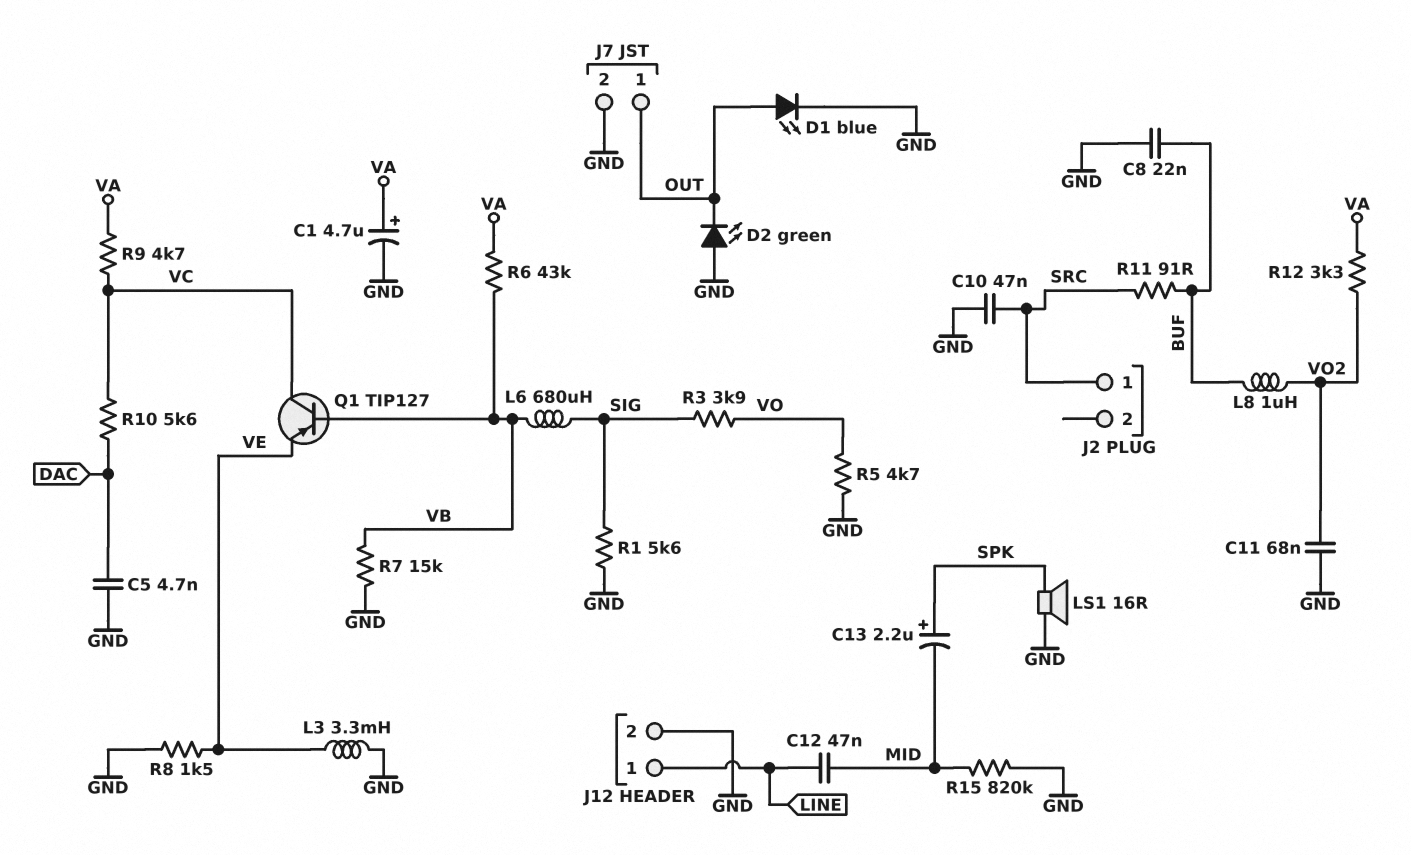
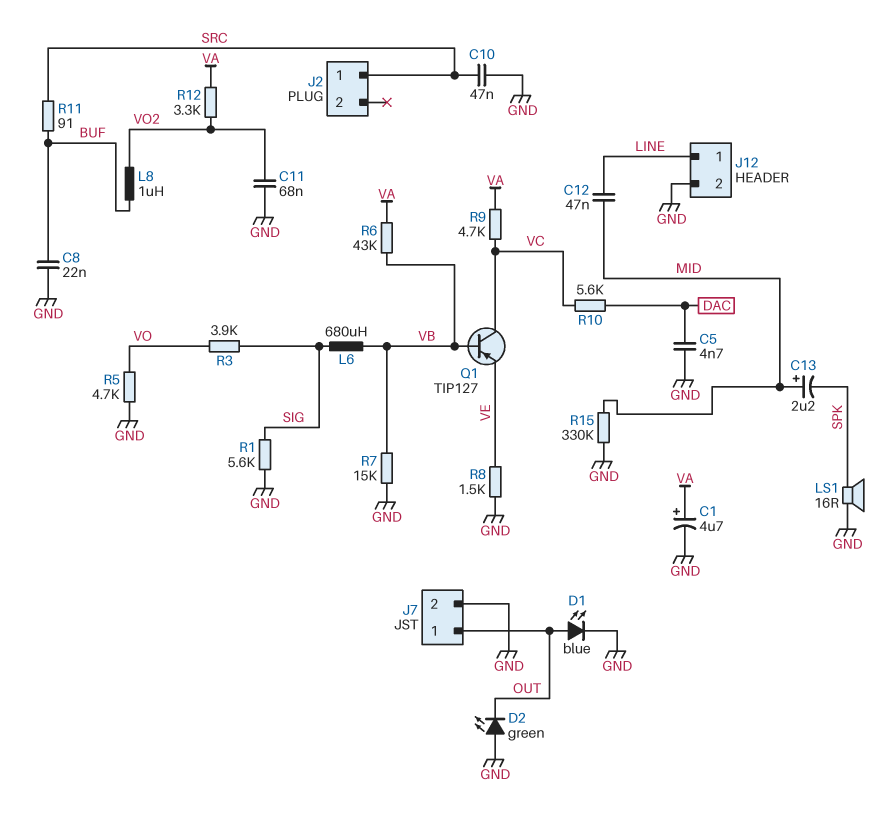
C13: 2.2uF (plus SPK, minus MID) -> 2.2uF (plus MID, minus SPK)
L3: 3.3mH (GND, VE) -> none
R15: 820k (GND, MID) -> 330k (GND, MID)

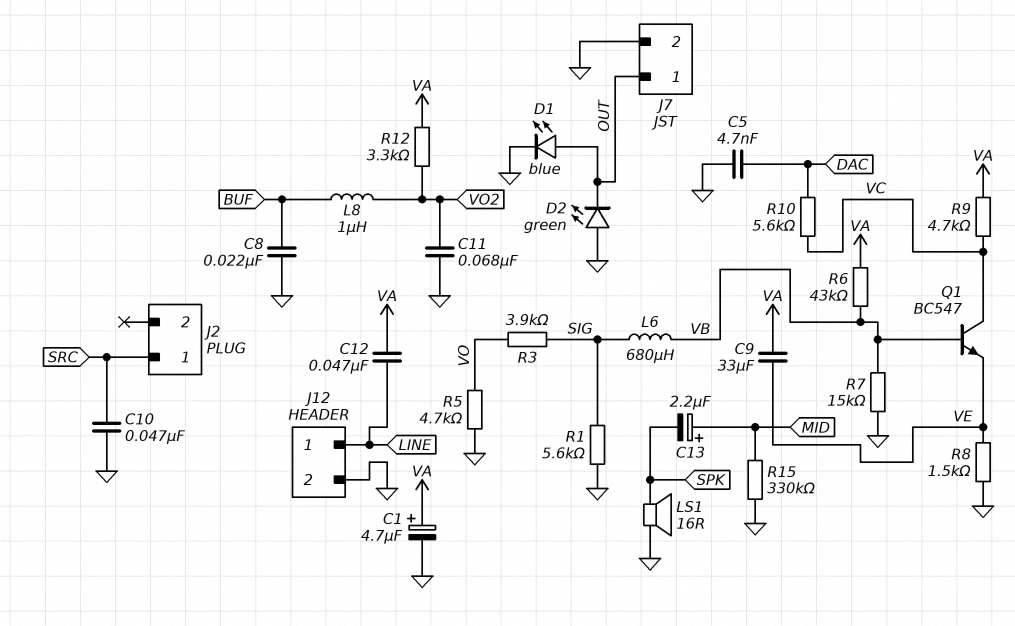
C9: none -> 33uF (VA, VE)
C12: 47nF (LINE, MID) -> 47nF (LINE, VA)
Q1: PNP TIP127 (B VB, C VC, E VE) -> NPN BC547 (B VB, C VC, E VE)
R11: 91 (BUF, SRC) -> none

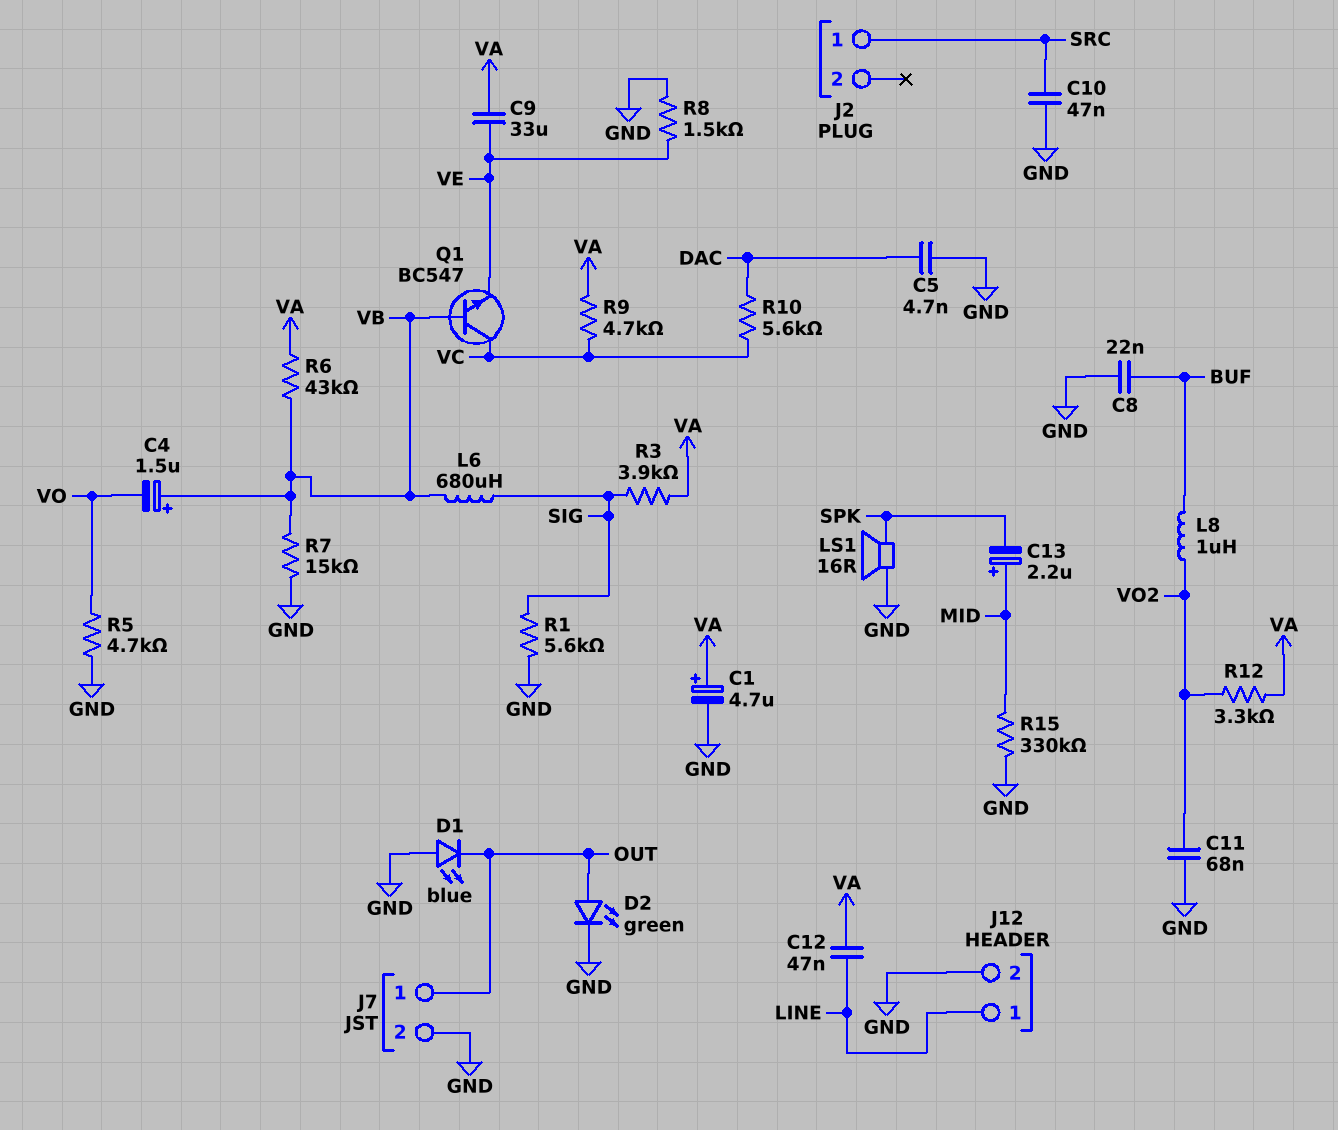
C4: none -> 1.5uF (plus VB, minus VO)
D1: LED blue (A OUT, K GND) -> LED blue (A GND, K OUT)
D2: LED green (A GND, K OUT) -> LED green (A OUT, K GND)
R3: 3.9k (SIG, VO) -> 3.9k (SIG, VA)

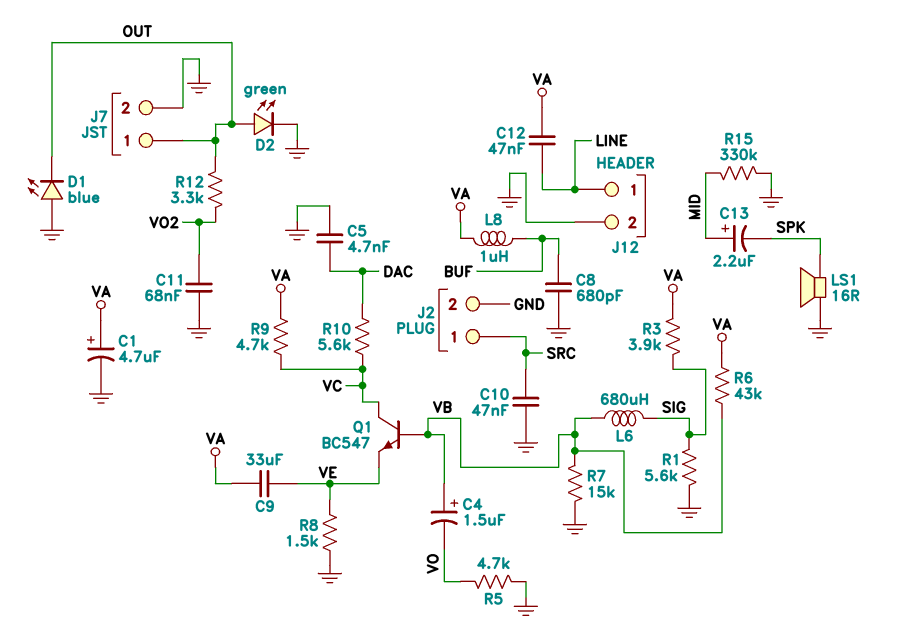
C8: 22nF (BUF, GND) -> 680pF (BUF, GND)
J2 pin 2: none -> GND
L8: 1uH (BUF, VO2) -> 1uH (BUF, VA)
R12: 3.3k (VA, VO2) -> 3.3k (OUT, VO2)

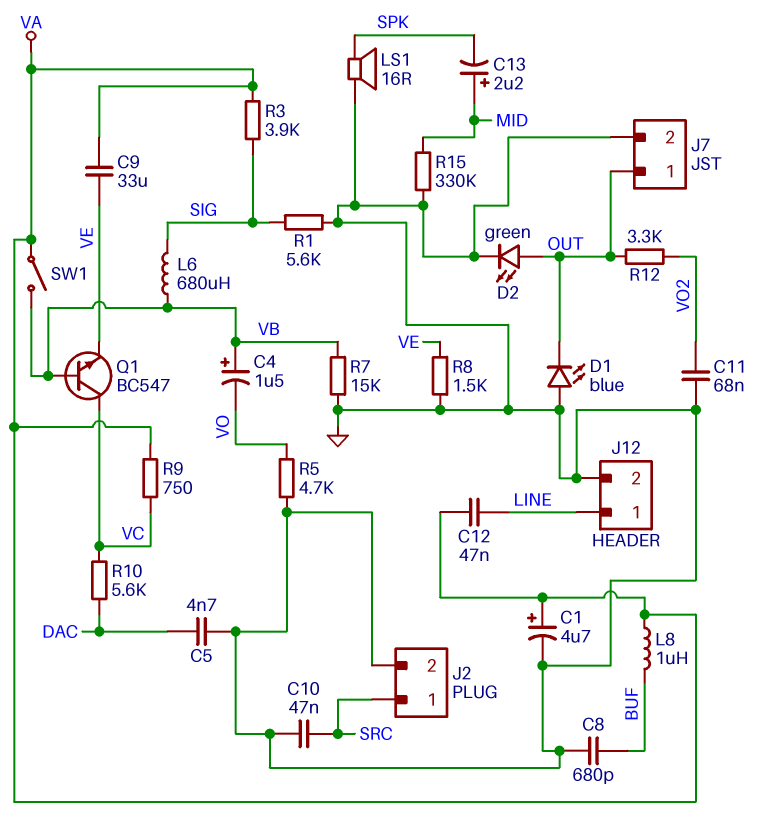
R6: 43k (VA, VB) -> none
R9: 4.7k (VA, VC) -> 750 (VA, VC)
SW1: none -> switch (VA, VB)

